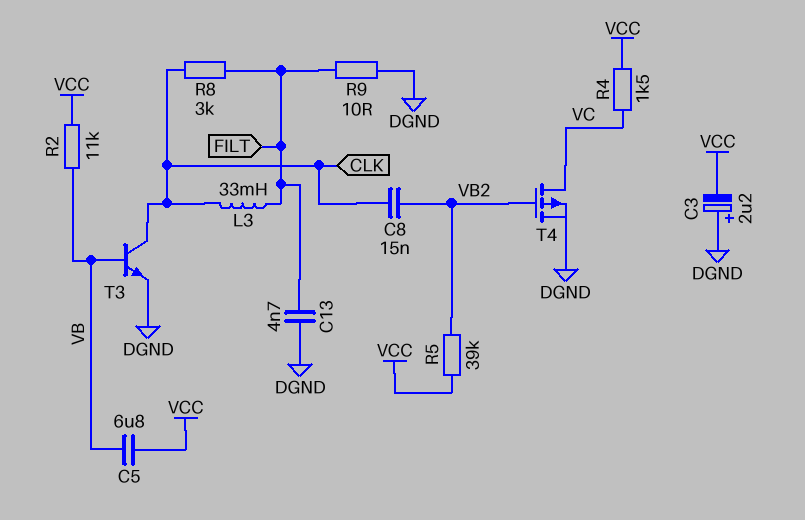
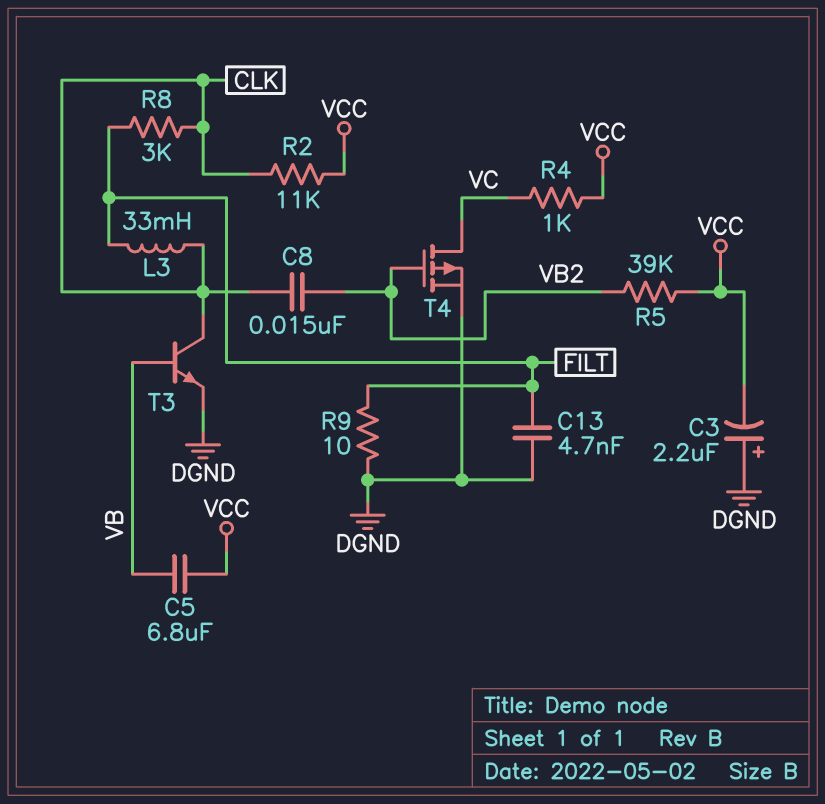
R2: 11k (VB, VCC) -> 11k (CLK, VCC)
R4: 1.5k (VC, VCC) -> 1k (VC, VCC)

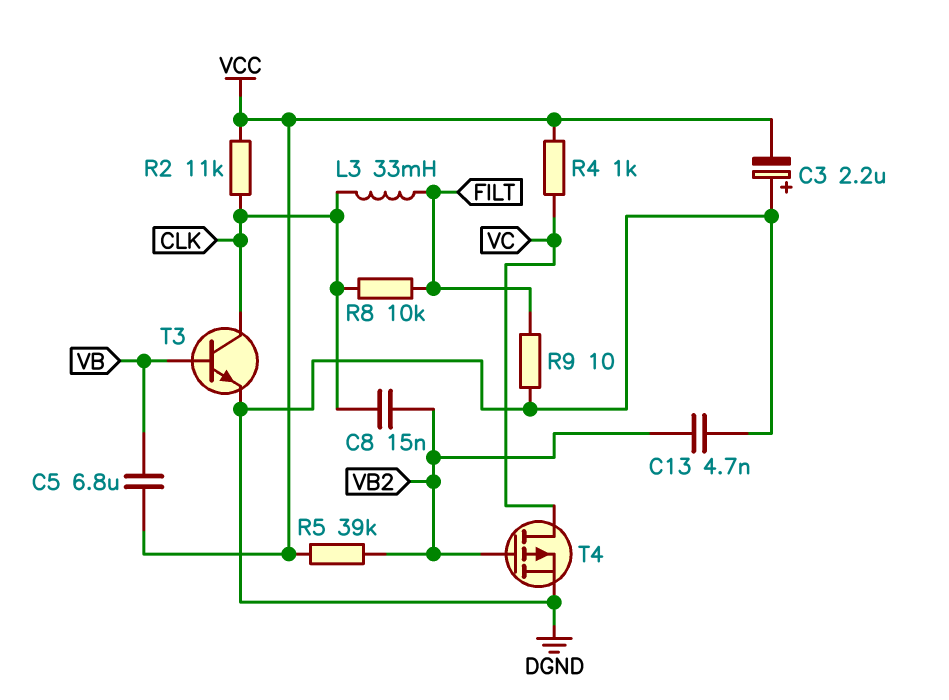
C13: 4.7nF (DGND, FILT) -> 4.7nF (DGND, VB2)
R8: 3k (CLK, FILT) -> 10k (CLK, FILT)

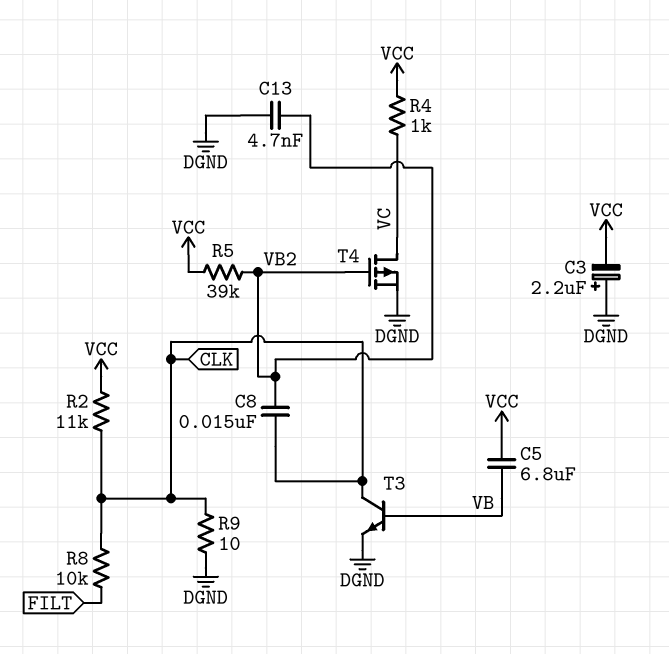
L3: 33mH (CLK, FILT) -> none
R9: 10 (DGND, FILT) -> 10 (CLK, DGND)

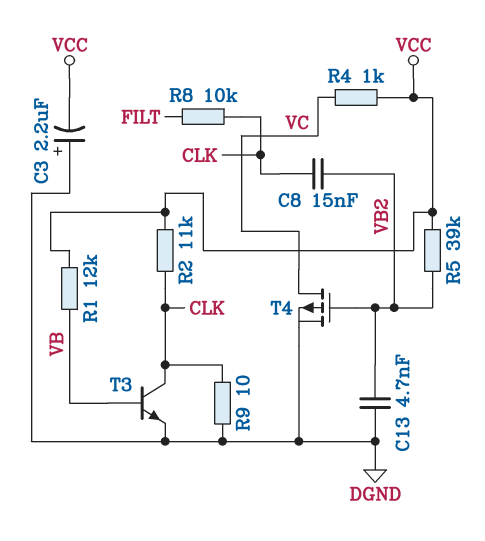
C5: 6.8uF (VB, VCC) -> none
R1: none -> 12k (VB, VCC)

